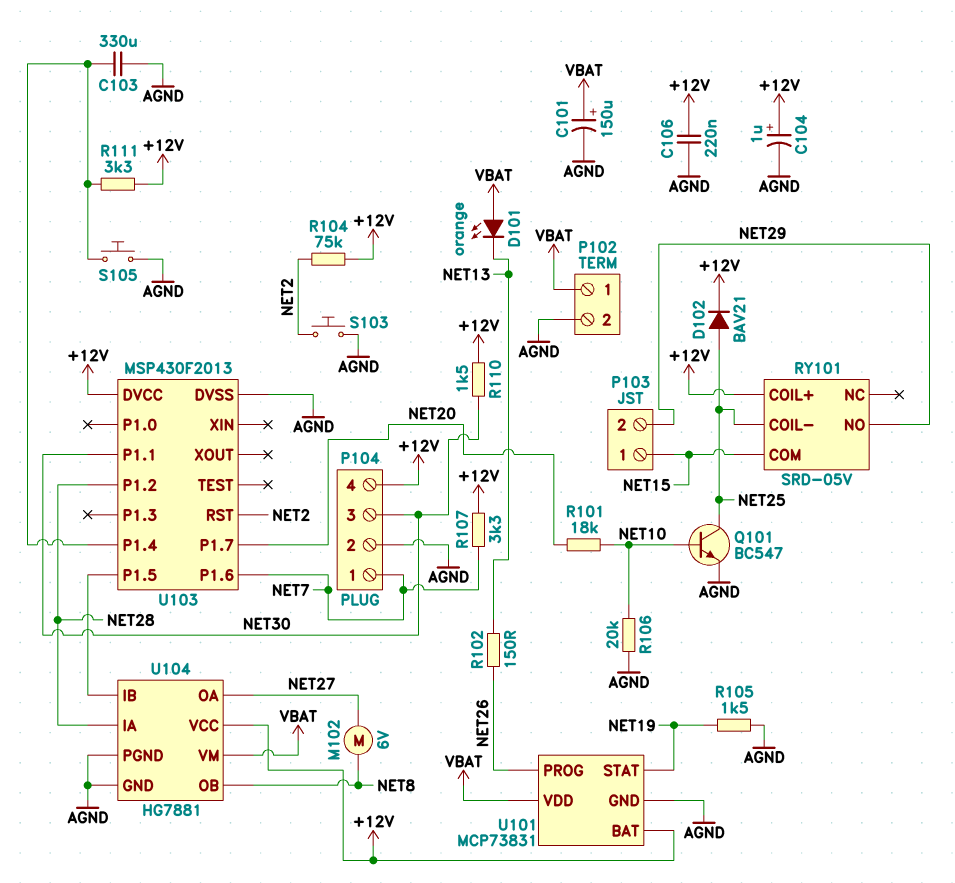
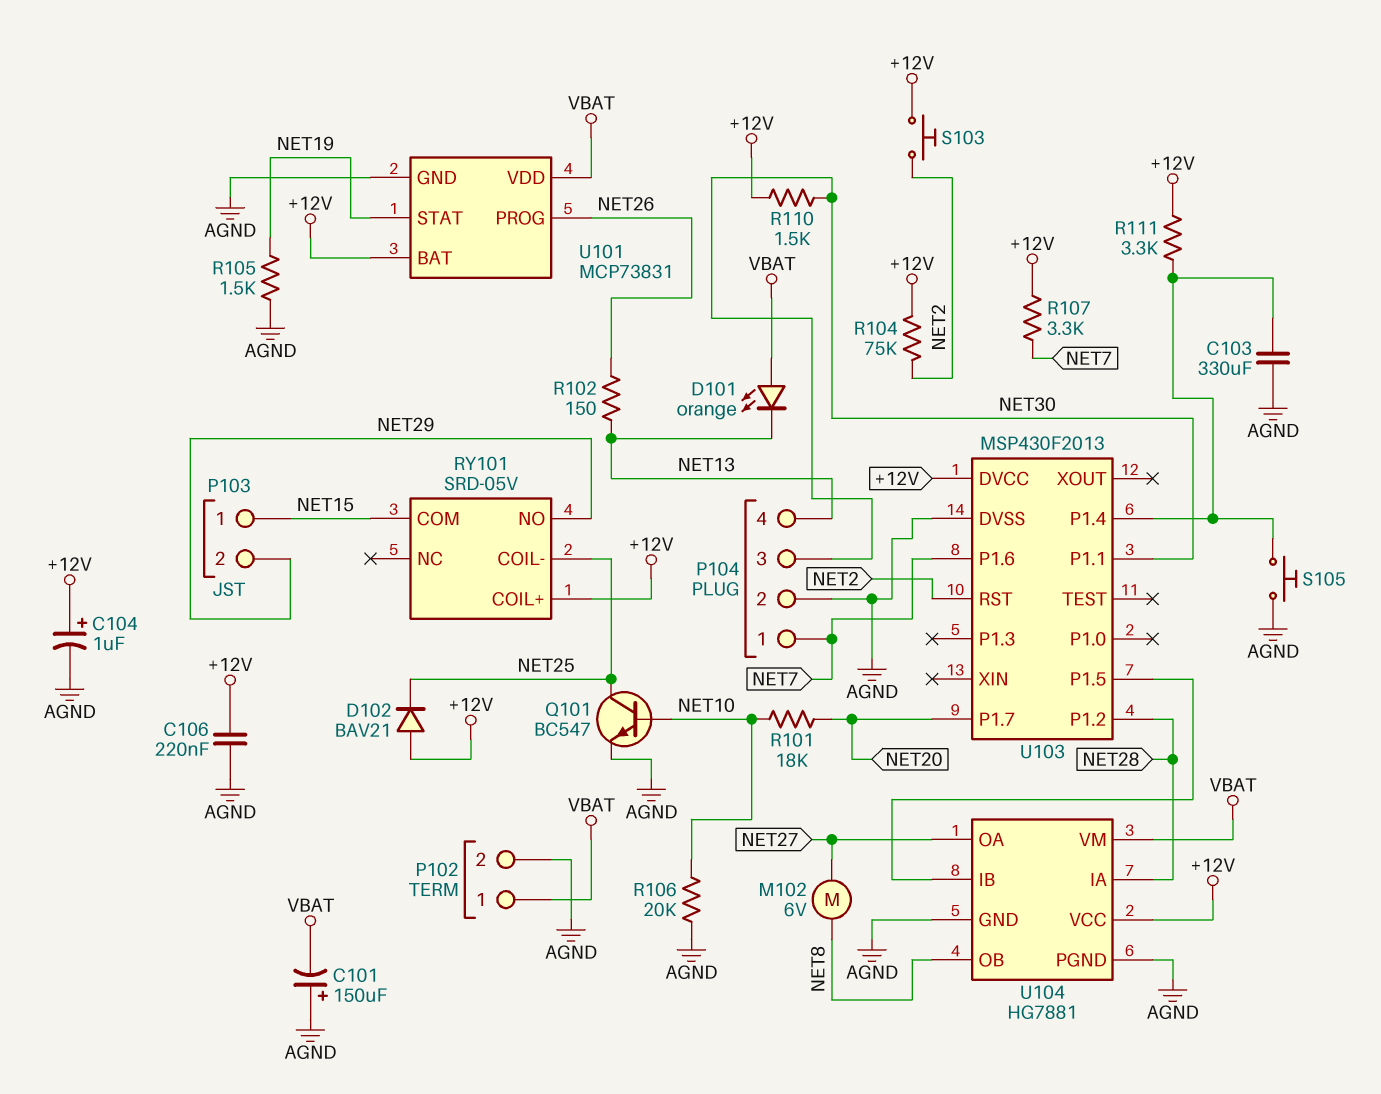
C101: 150uF (plus VBAT, minus AGND) -> 150uF (plus AGND, minus VBAT)
D102: diode BAV21 (A NET25, K +12V) -> diode BAV21 (A +12V, K NET25)
P104 pin 4: +12V -> NET13
S103: button (AGND, NET2) -> button (+12V, NET2)

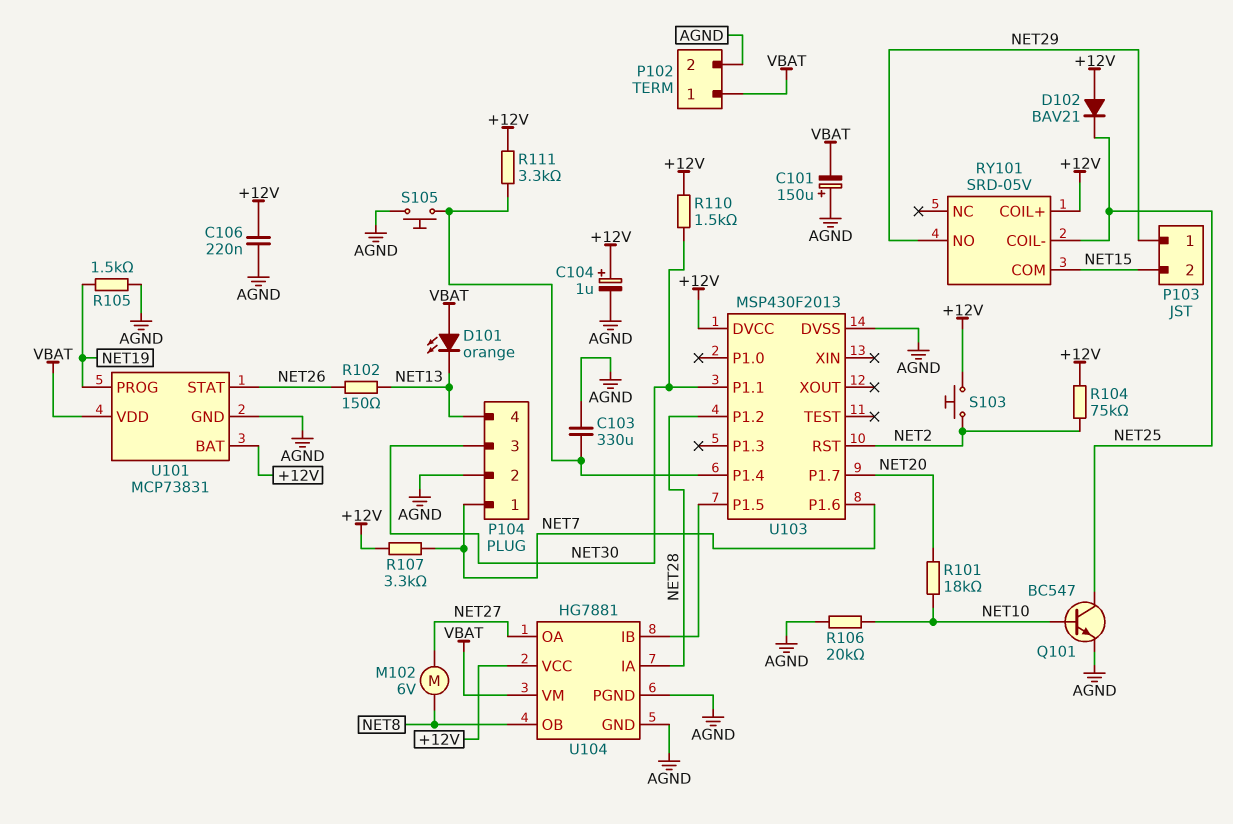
P103 pin 1: NET15 -> NET29
P103 pin 2: NET29 -> NET15
U101 pin PROG: NET26 -> NET19
U101 pin STAT: NET19 -> NET26

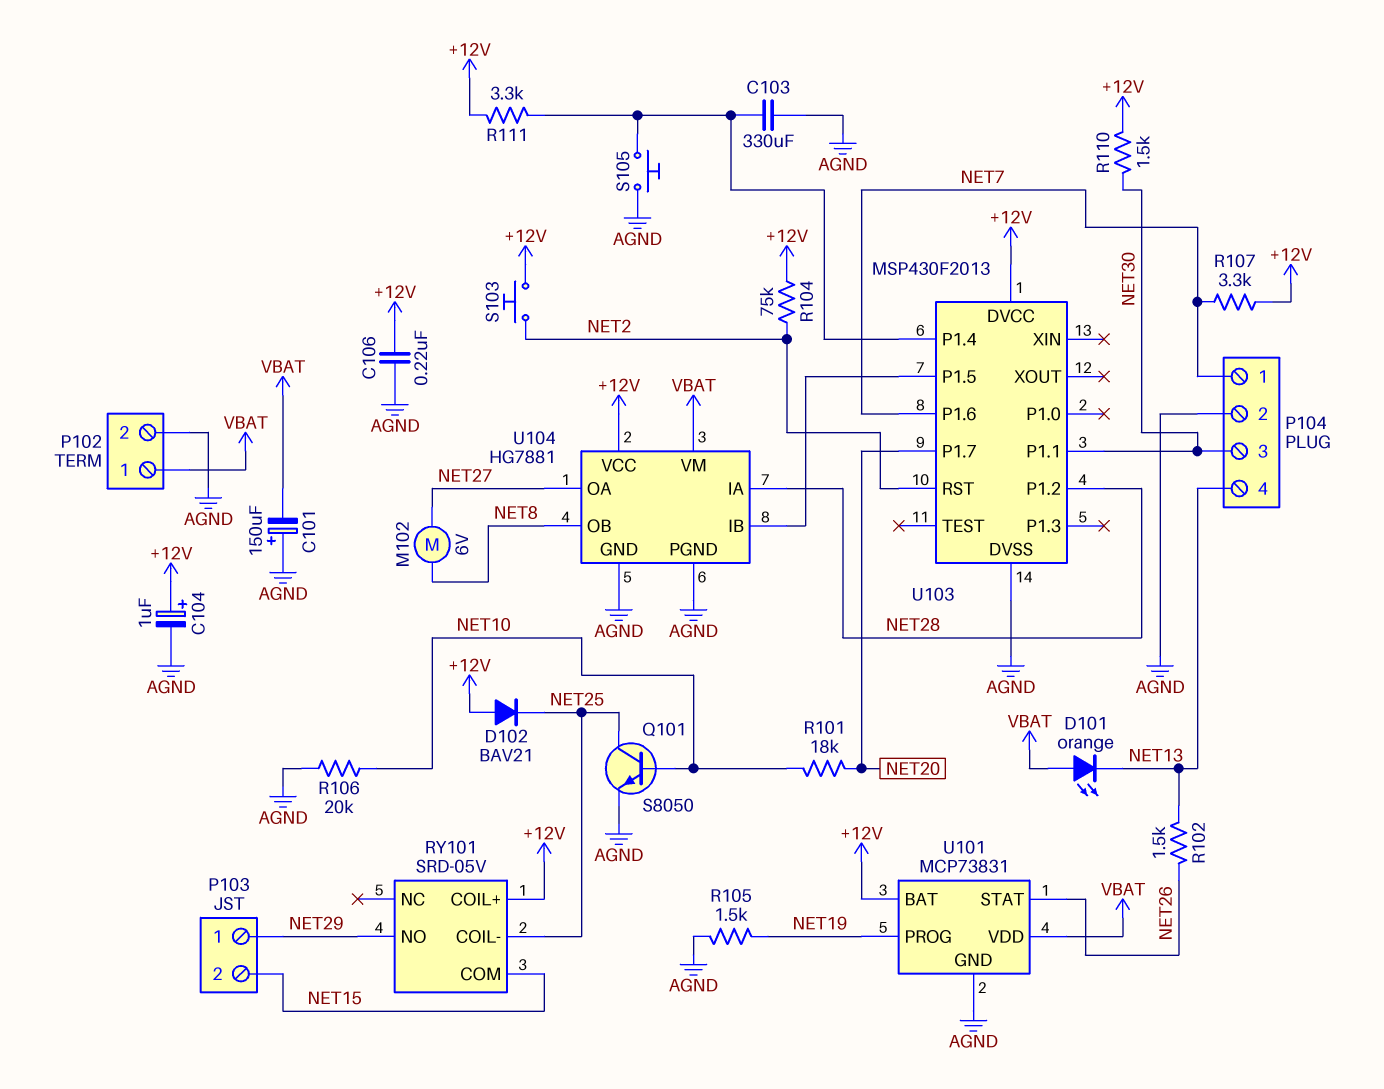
Q101: NPN BC547 (B NET10, C NET25, E AGND) -> NPN S8050 (B NET10, C NET25, E AGND)
R102: 150 (NET13, NET26) -> 1.5k (NET13, NET26)

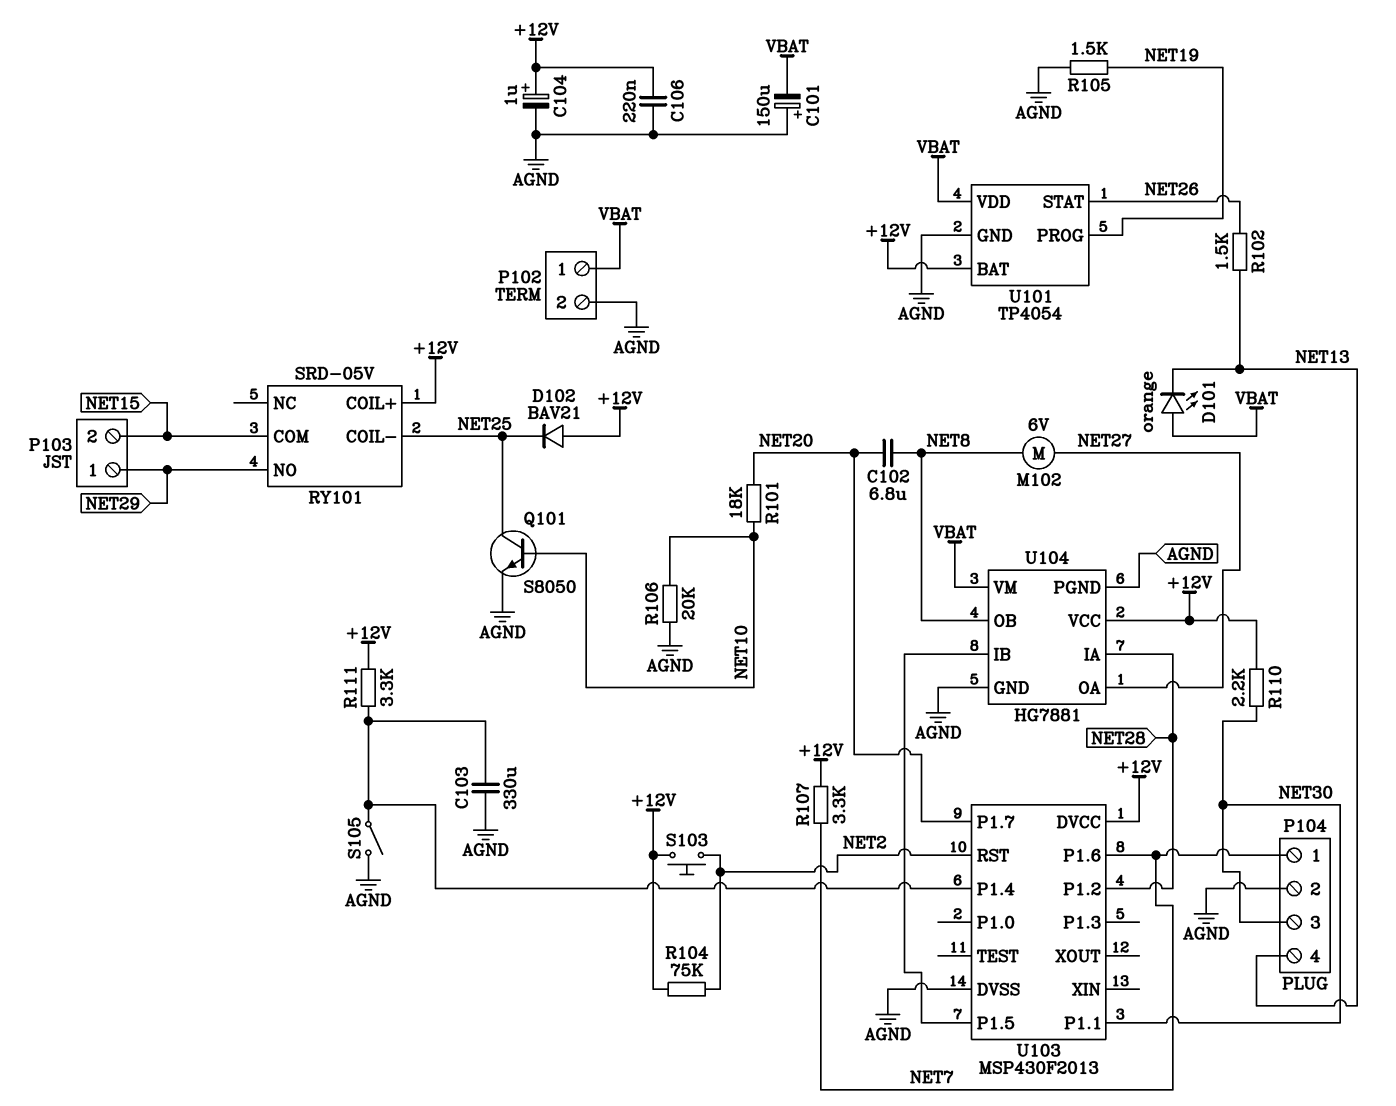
C102: none -> 6.8uF (NET8, NET20)
R110: 1.5k (+12V, NET30) -> 2.2k (+12V, NET30)
S105: button (AGND, U103/P1.4) -> switch (AGND, U103/P1.4)
U101: MCP73831 -> TP4054

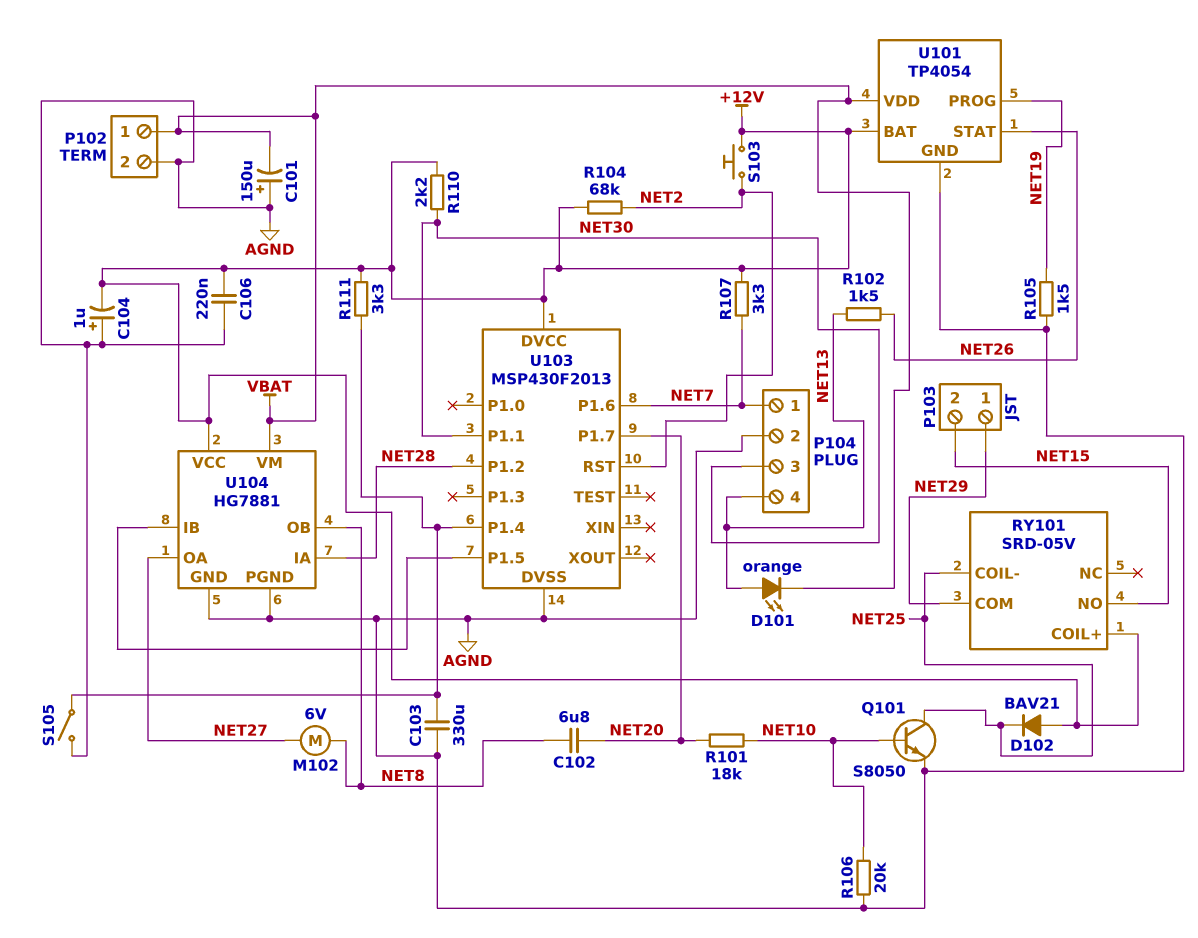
C104: 1uF (plus +12V, minus AGND) -> 1uF (plus AGND, minus +12V)
D101: LED orange (A VBAT, K NET13) -> LED orange (A NET13, K VBAT)
R104: 75k (+12V, NET2) -> 68k (+12V, NET2)
RY101 pin COM: NET15 -> NET29
RY101 pin NO: NET29 -> NET15

